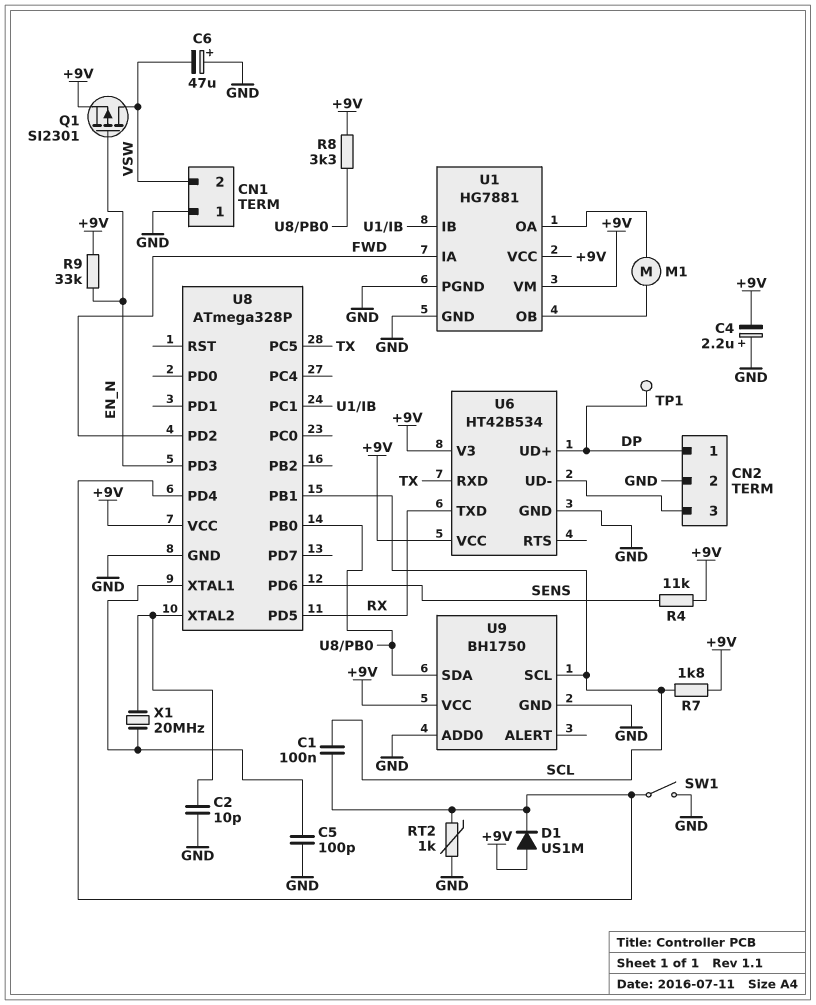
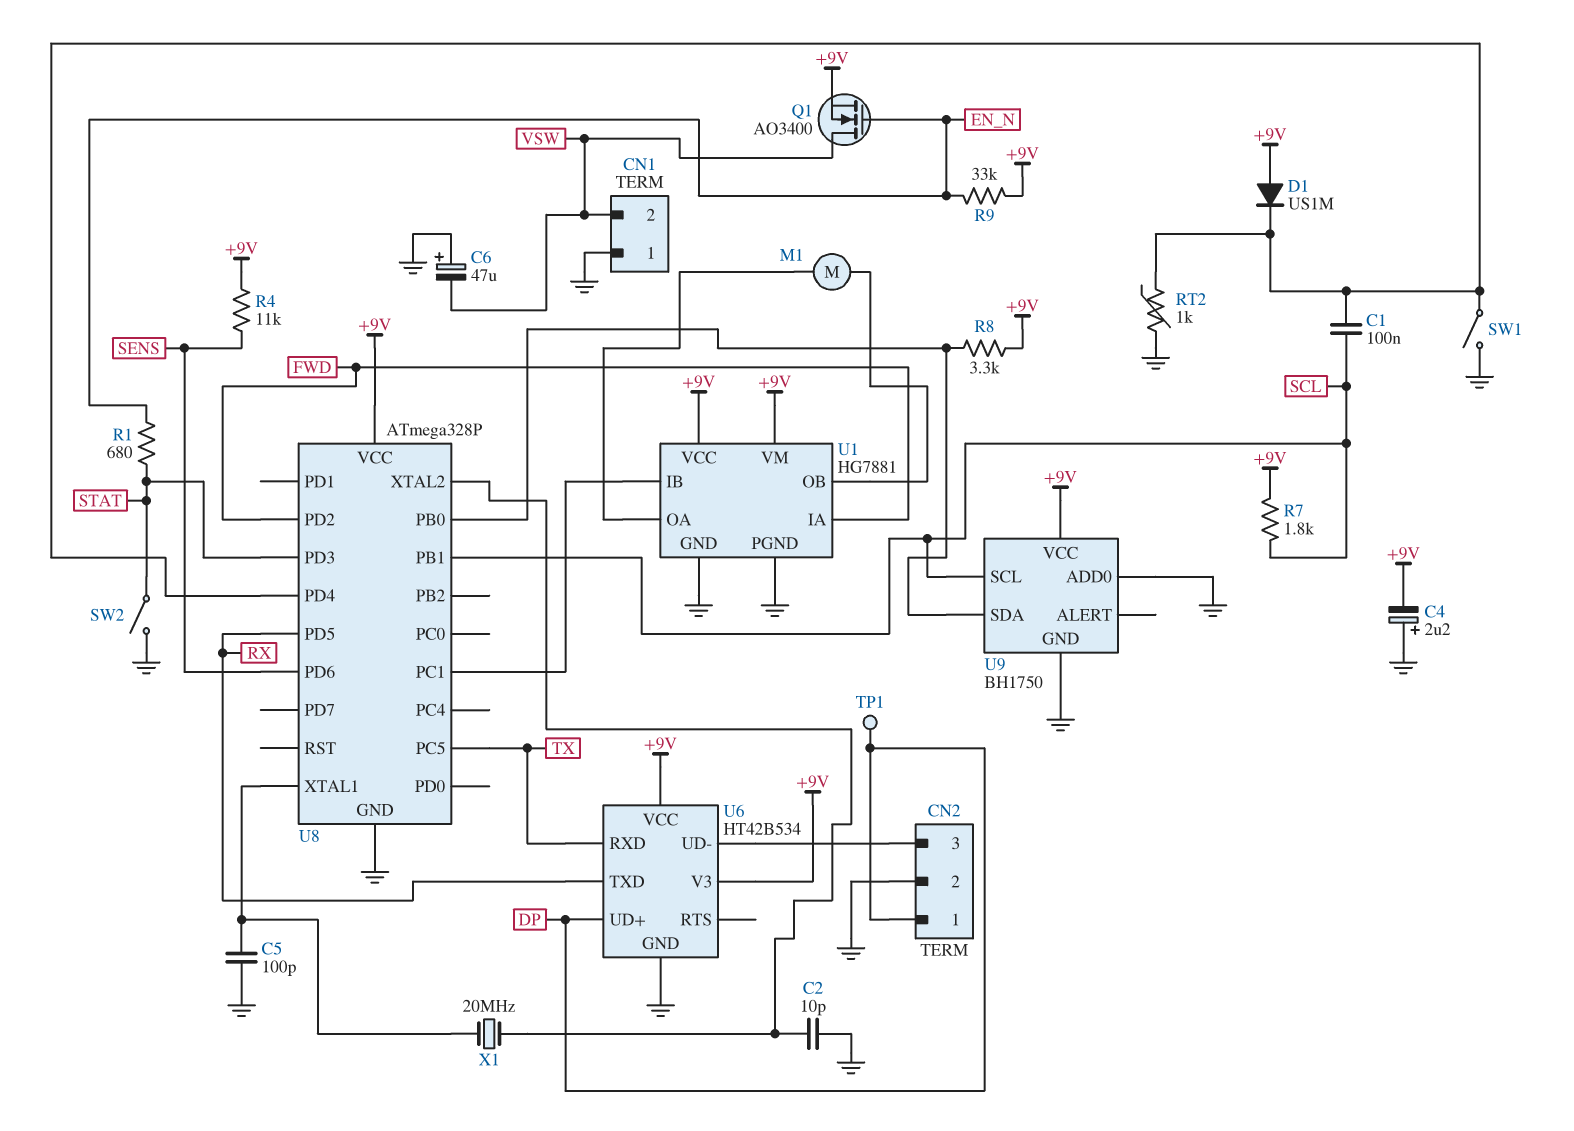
Q1: PMOS SI2301 (G EN_N, D VSW, S +9V) -> NMOS AO3400 (G EN_N, D VSW, S +9V)
R1: none -> 680 (EN_N, STAT)
SW2: none -> switch (GND, STAT)
U8 pin PD3: EN_N -> STAT

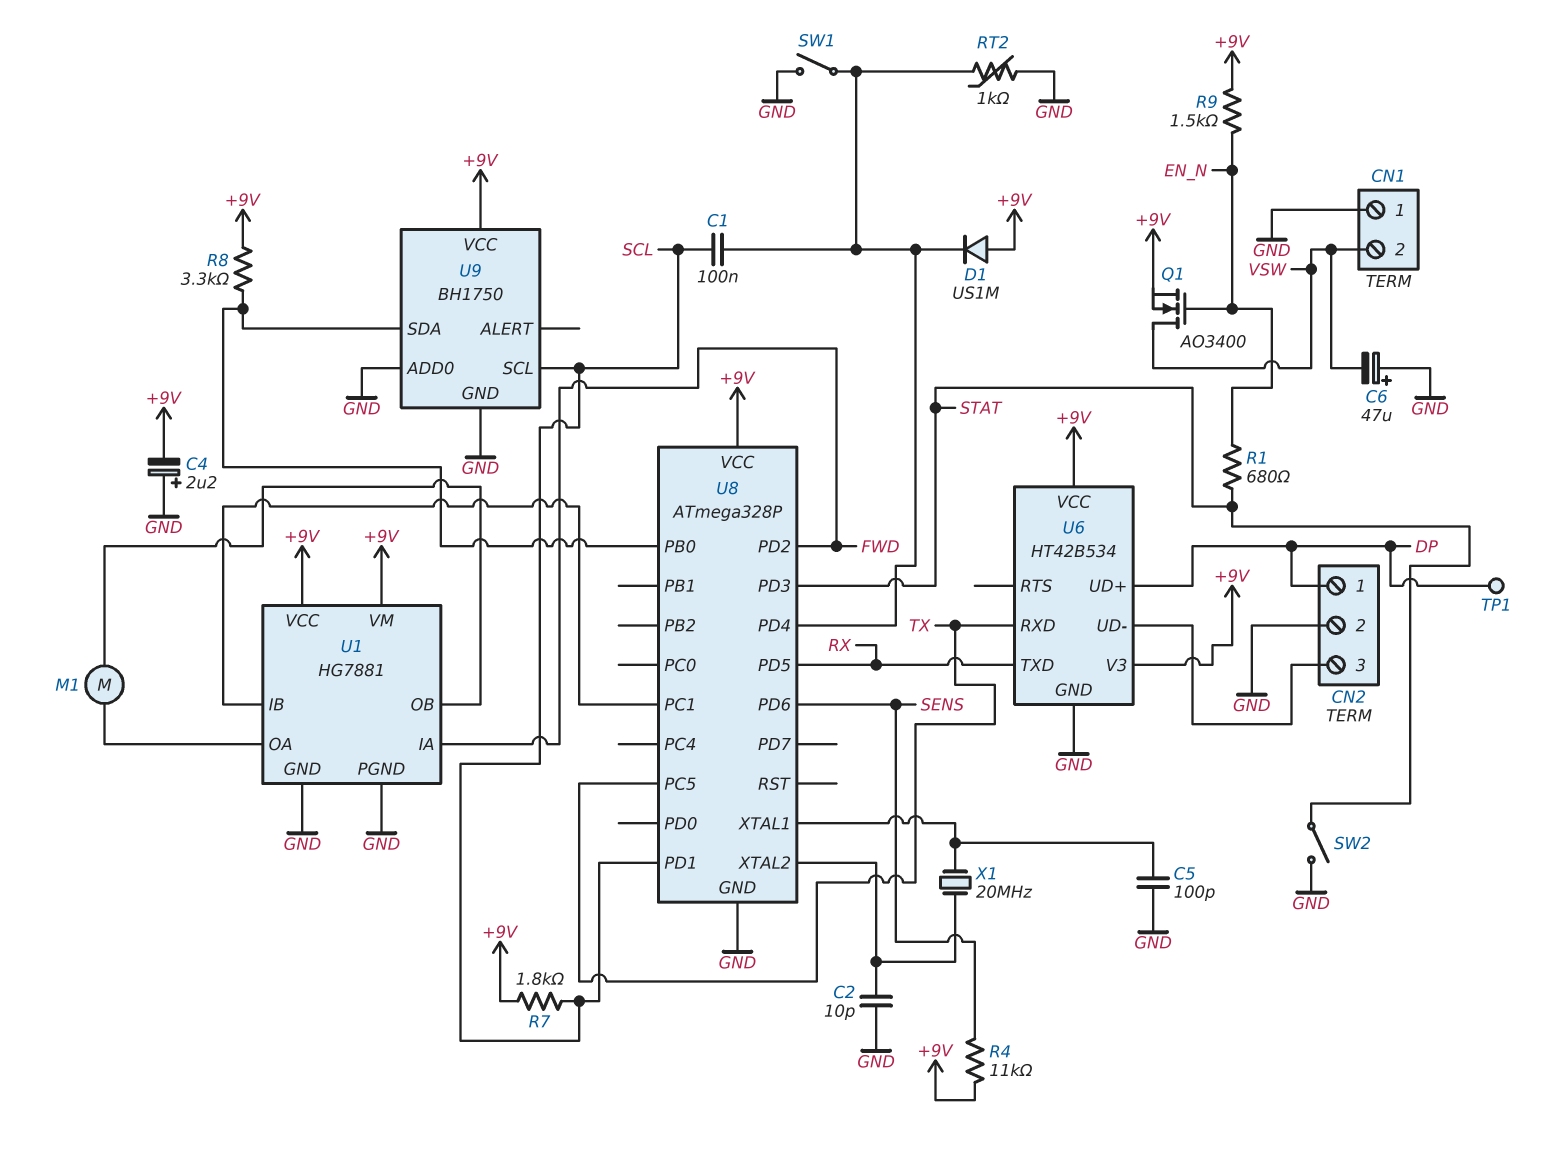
R9: 33k (+9V, EN_N) -> 1.5k (+9V, EN_N)
U8 pin PB1: SCL -> none
U8 pin PD1: none -> SCL

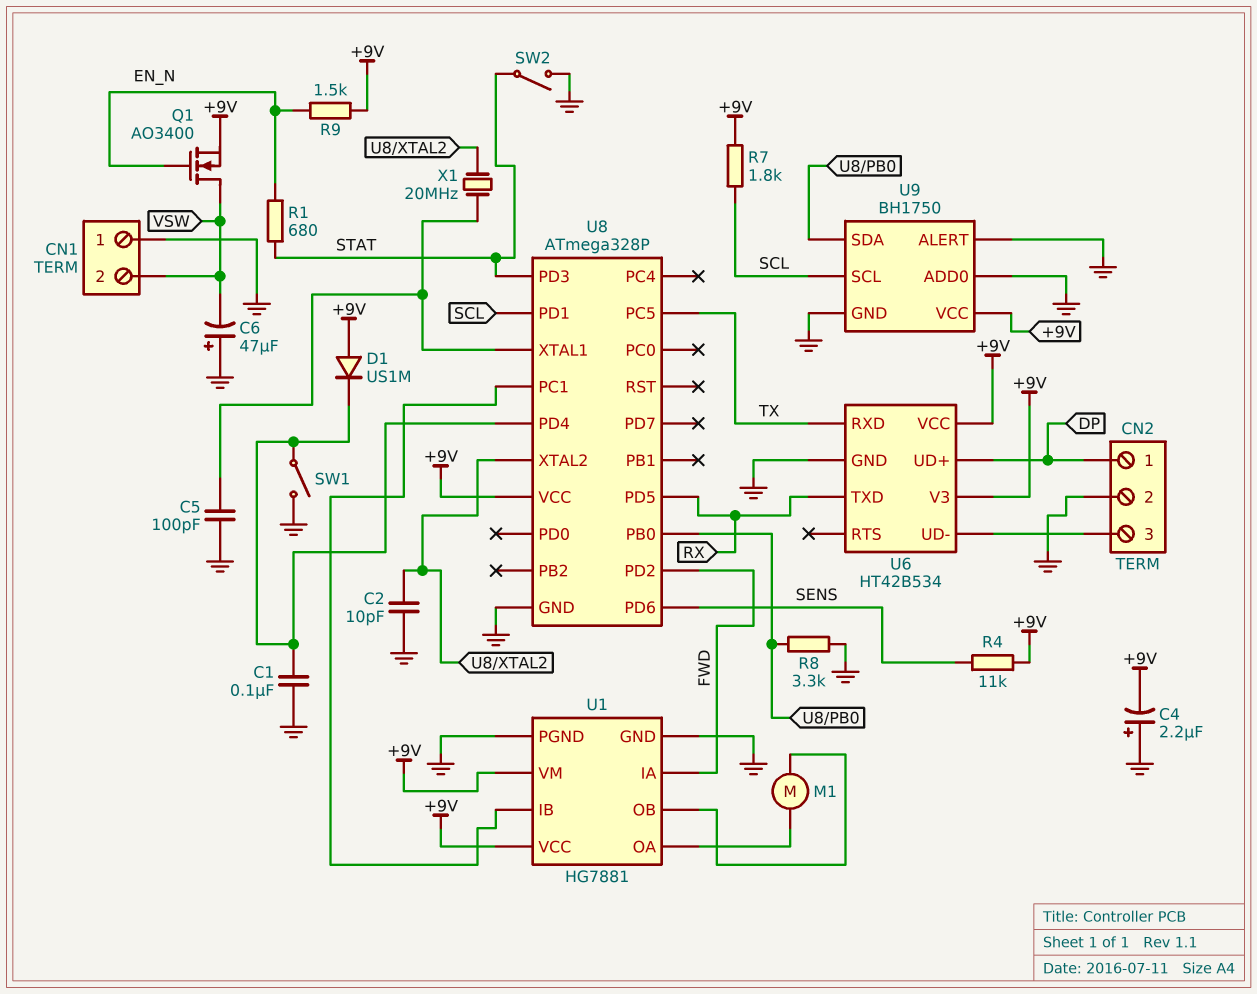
C1: 100nF (SCL, U8/PD4) -> 100nF (GND, U8/PD4)
R8: 3.3k (+9V, U8/PB0) -> 3.3k (GND, U8/PB0)
RT2: 1k (GND, U8/PD4) -> none
TP1: test point (DP) -> none
U9 pin ALERT: none -> GND

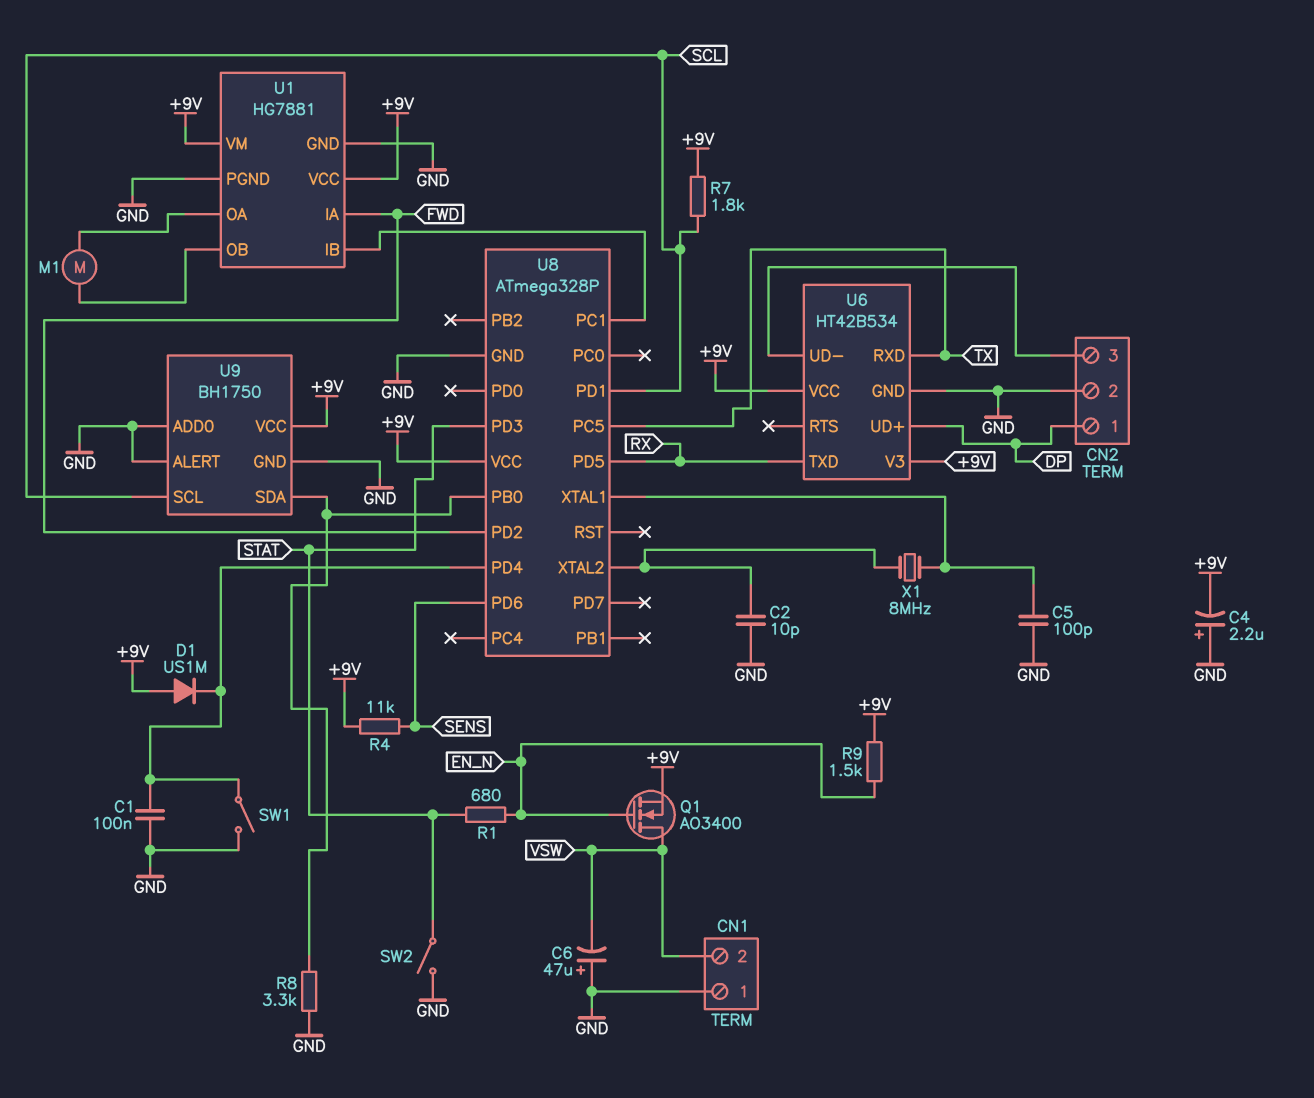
X1: 20MHz (U8/XTAL1, U8/XTAL2) -> 8MHz (U8/XTAL1, U8/XTAL2)

